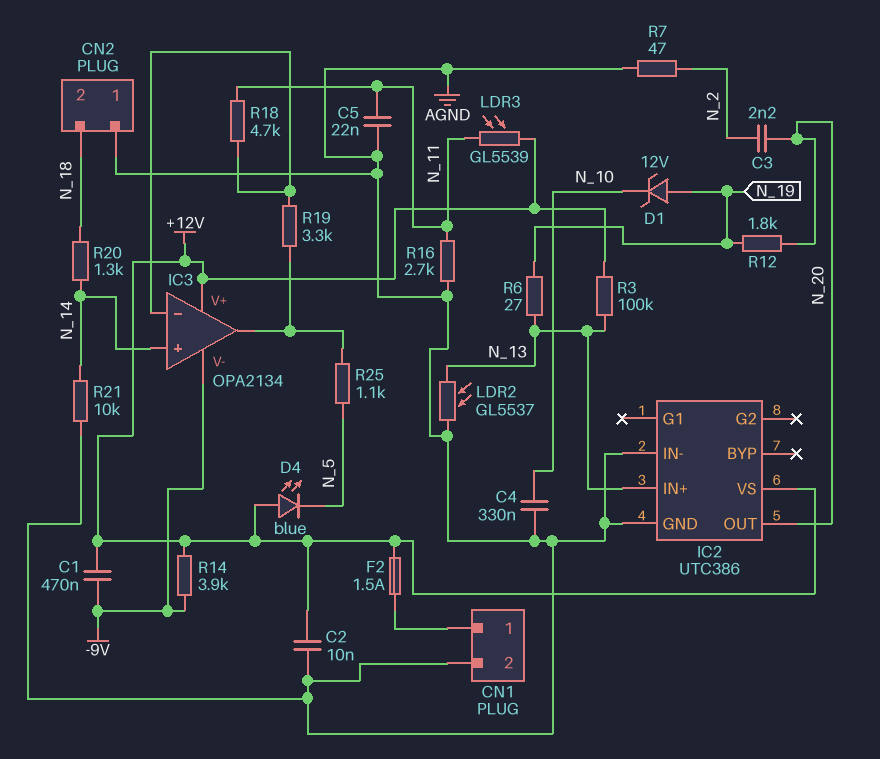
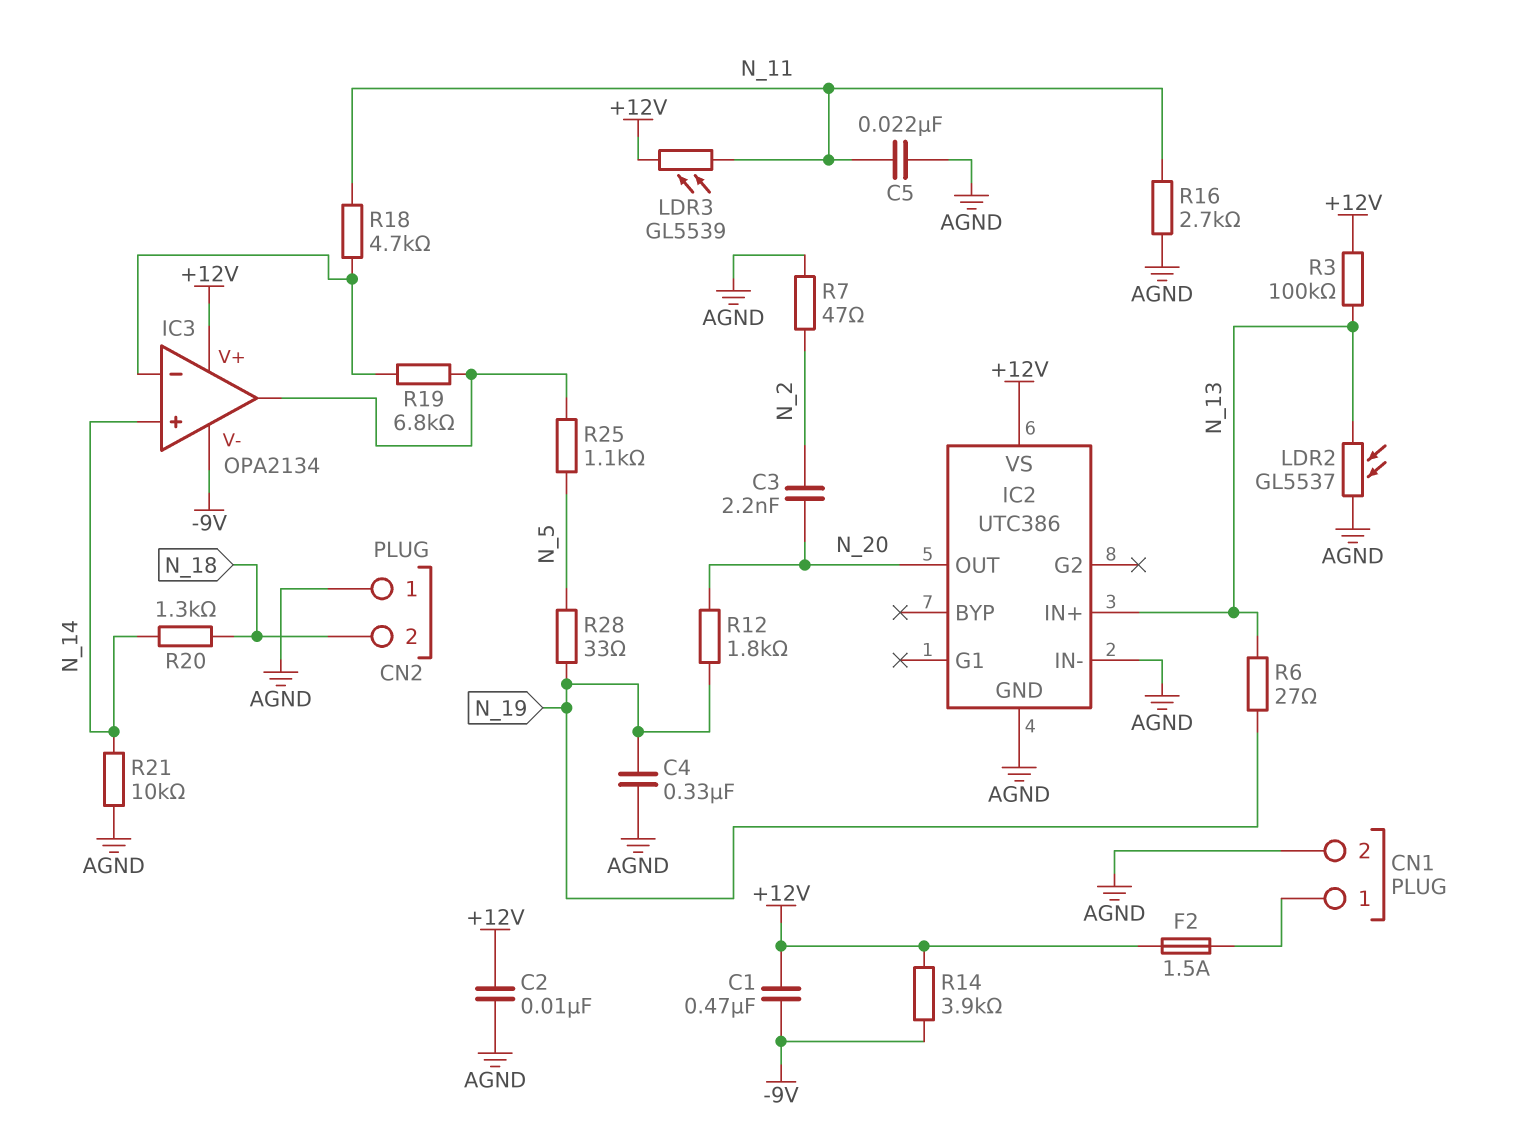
C4: 330nF (AGND, N_10) -> 330nF (AGND, N_19)
D1: zener 12V (A N_19, K N_10) -> none
D4: LED blue (A +12V, K N_5) -> none
R19: 3.3k (IC3/in-, IC3/out) -> 6.8k (IC3/in-, IC3/out)
R28: none -> 33 (N_5, N_19)

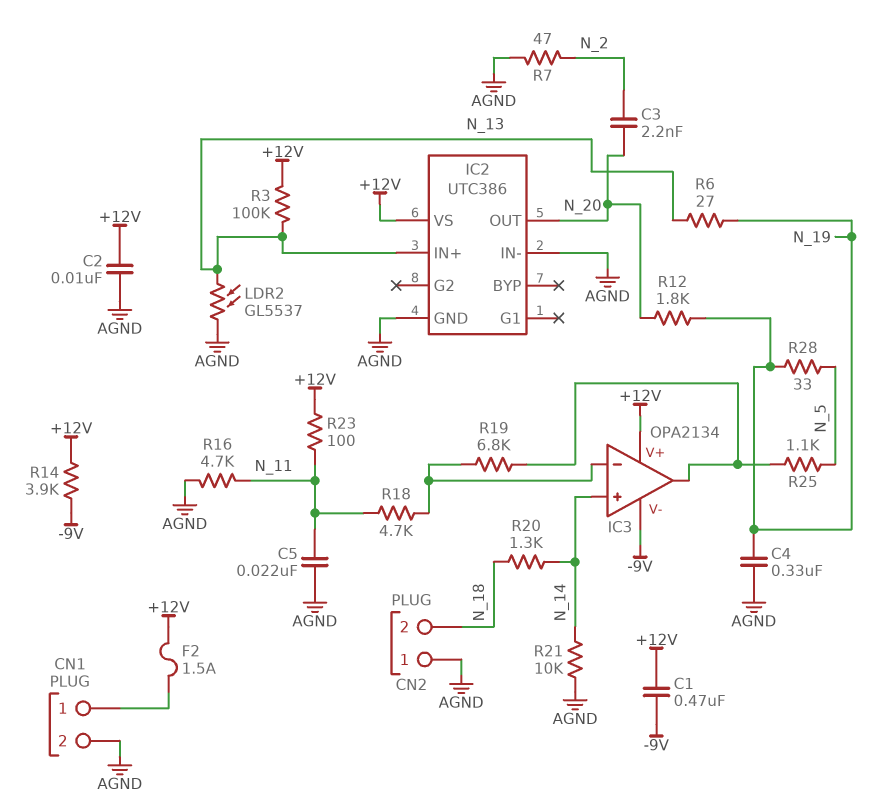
LDR3: GL5539 (+12V, N_11) -> none
R16: 2.7k (AGND, N_11) -> 4.7k (AGND, N_11)
R23: none -> 100 (+12V, N_11)

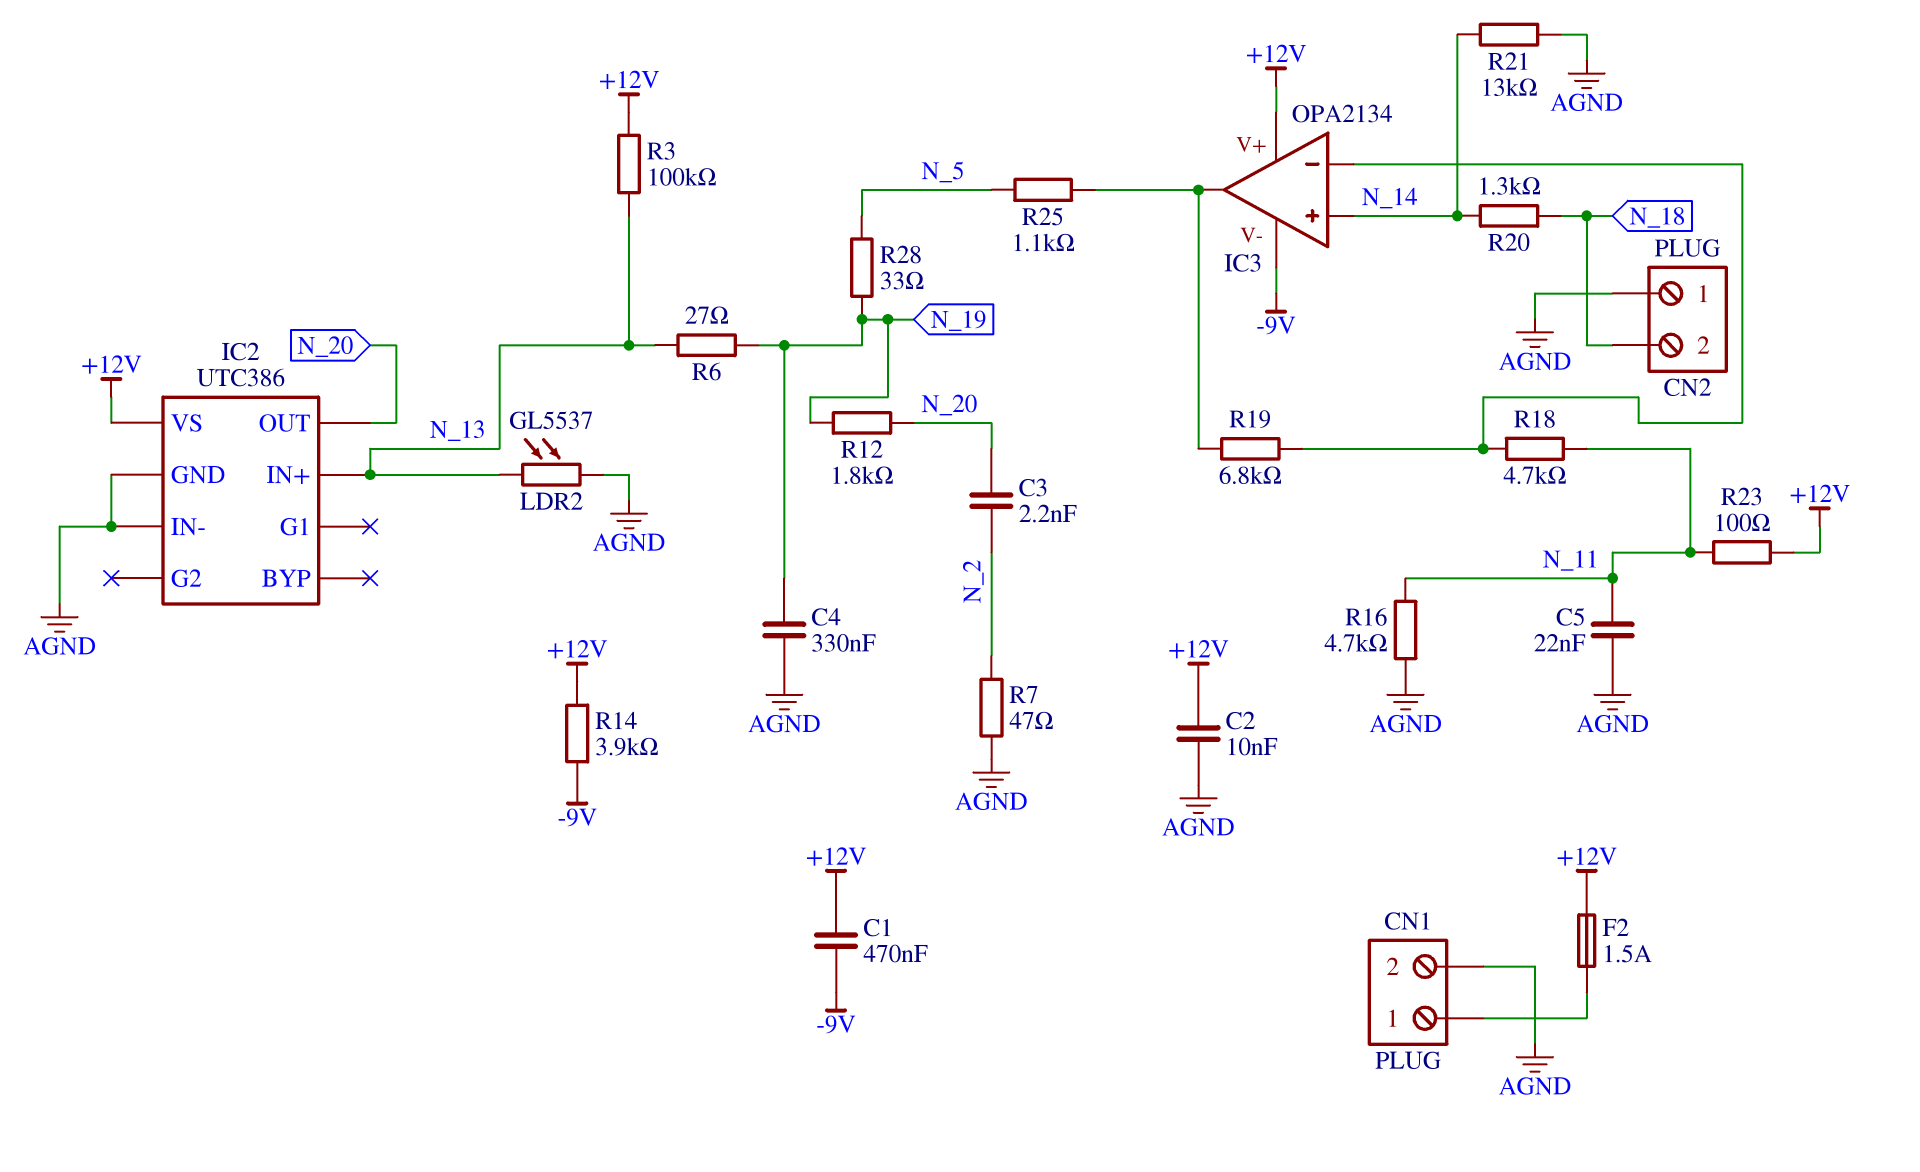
R21: 10k (AGND, N_14) -> 13k (AGND, N_14)

